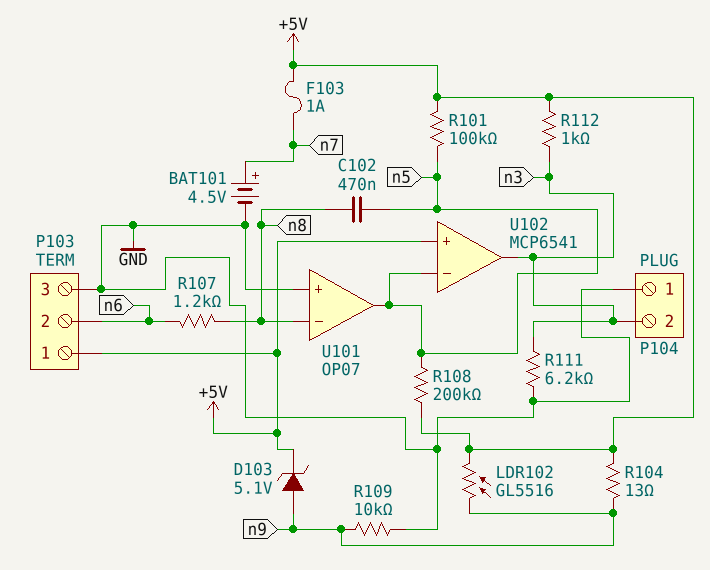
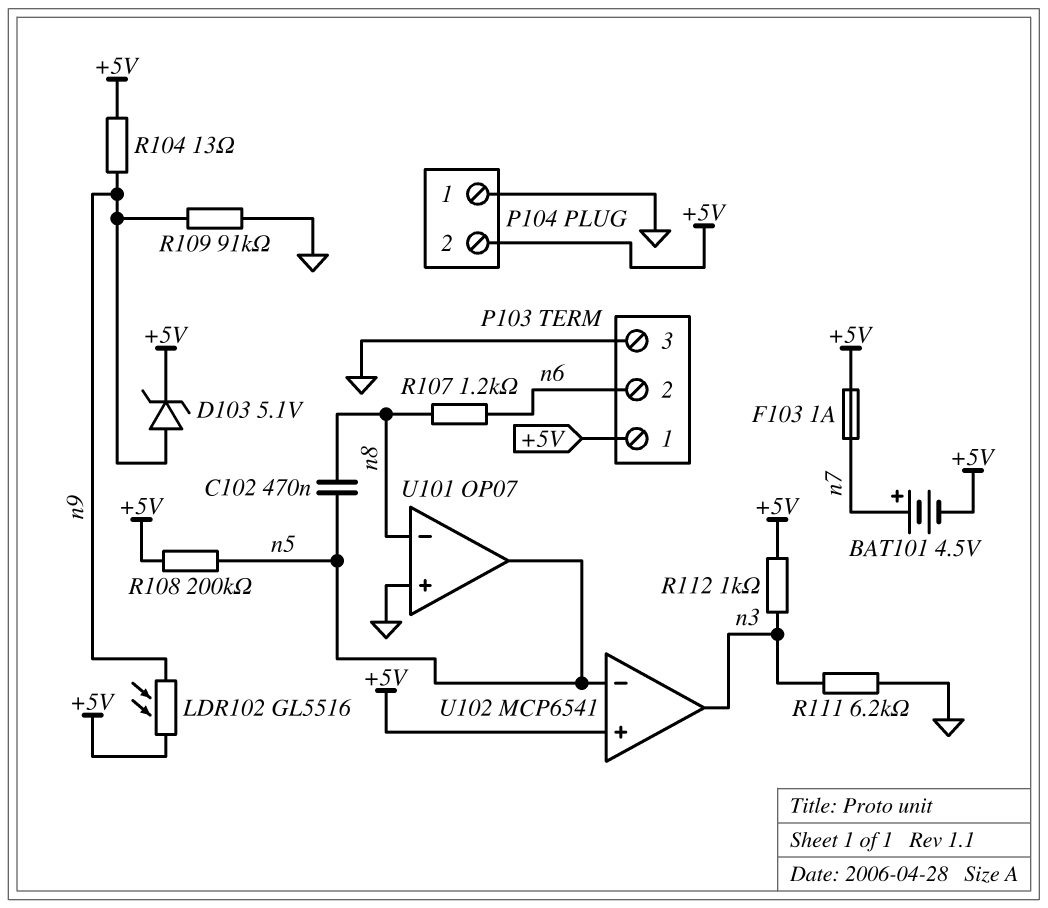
BAT101: 4.5V (plus n7, minus GND) -> 4.5V (plus n7, minus +5V)
P104 pin 2: n3 -> +5V
R101: 100k (+5V, n5) -> none
R109: 10k (GND, n9) -> 91k (GND, n9)

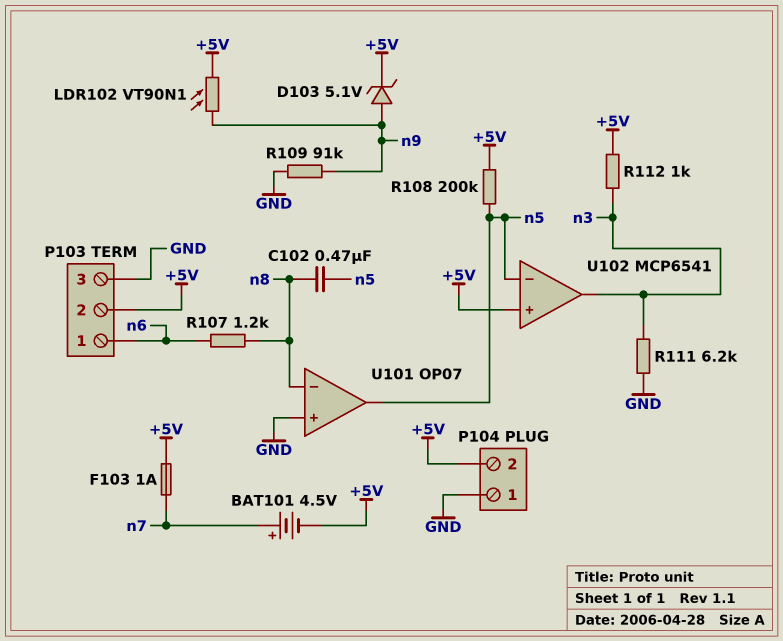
LDR102: GL5516 (+5V, n9) -> VT90N1 (+5V, n9)
P103 pin 1: +5V -> n6
P103 pin 2: n6 -> +5V
R104: 13 (+5V, n9) -> none

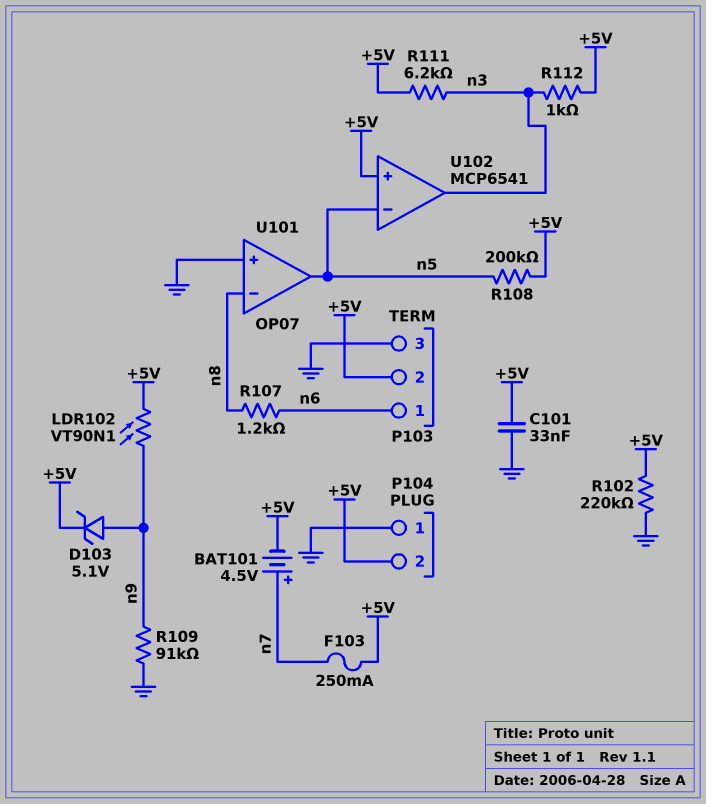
C101: none -> 33nF (+5V, GND)
C102: 470nF (n5, n8) -> none
F103: 1A (+5V, n7) -> 250mA (+5V, n7)
R102: none -> 220k (+5V, GND)
R111: 6.2k (GND, n3) -> 6.2k (+5V, n3)

